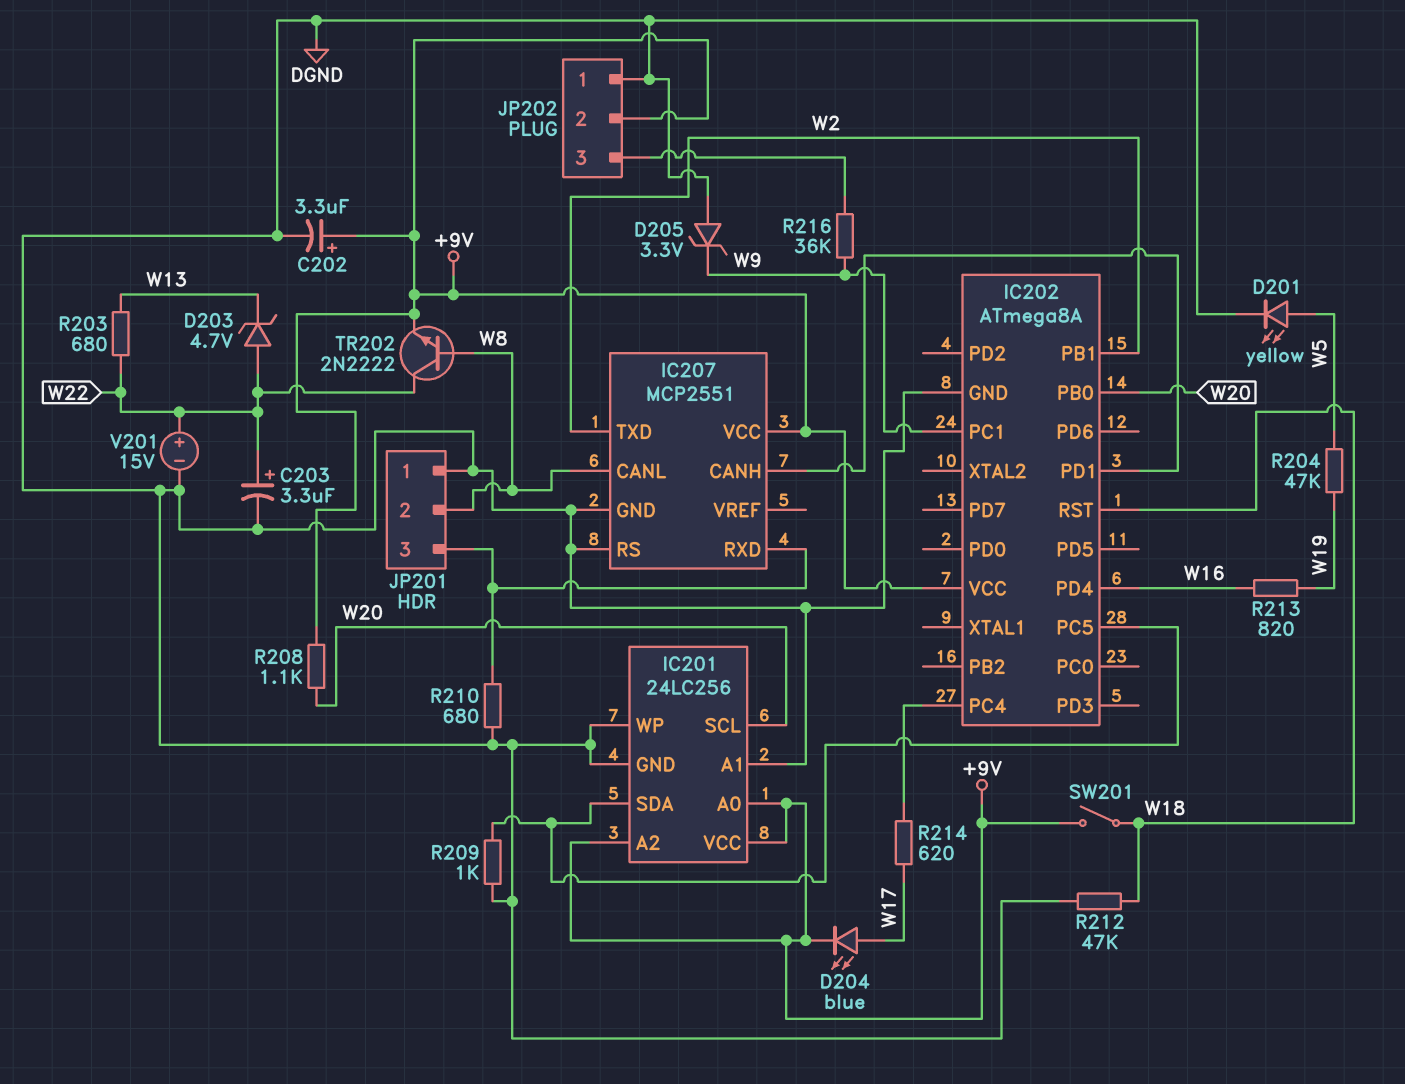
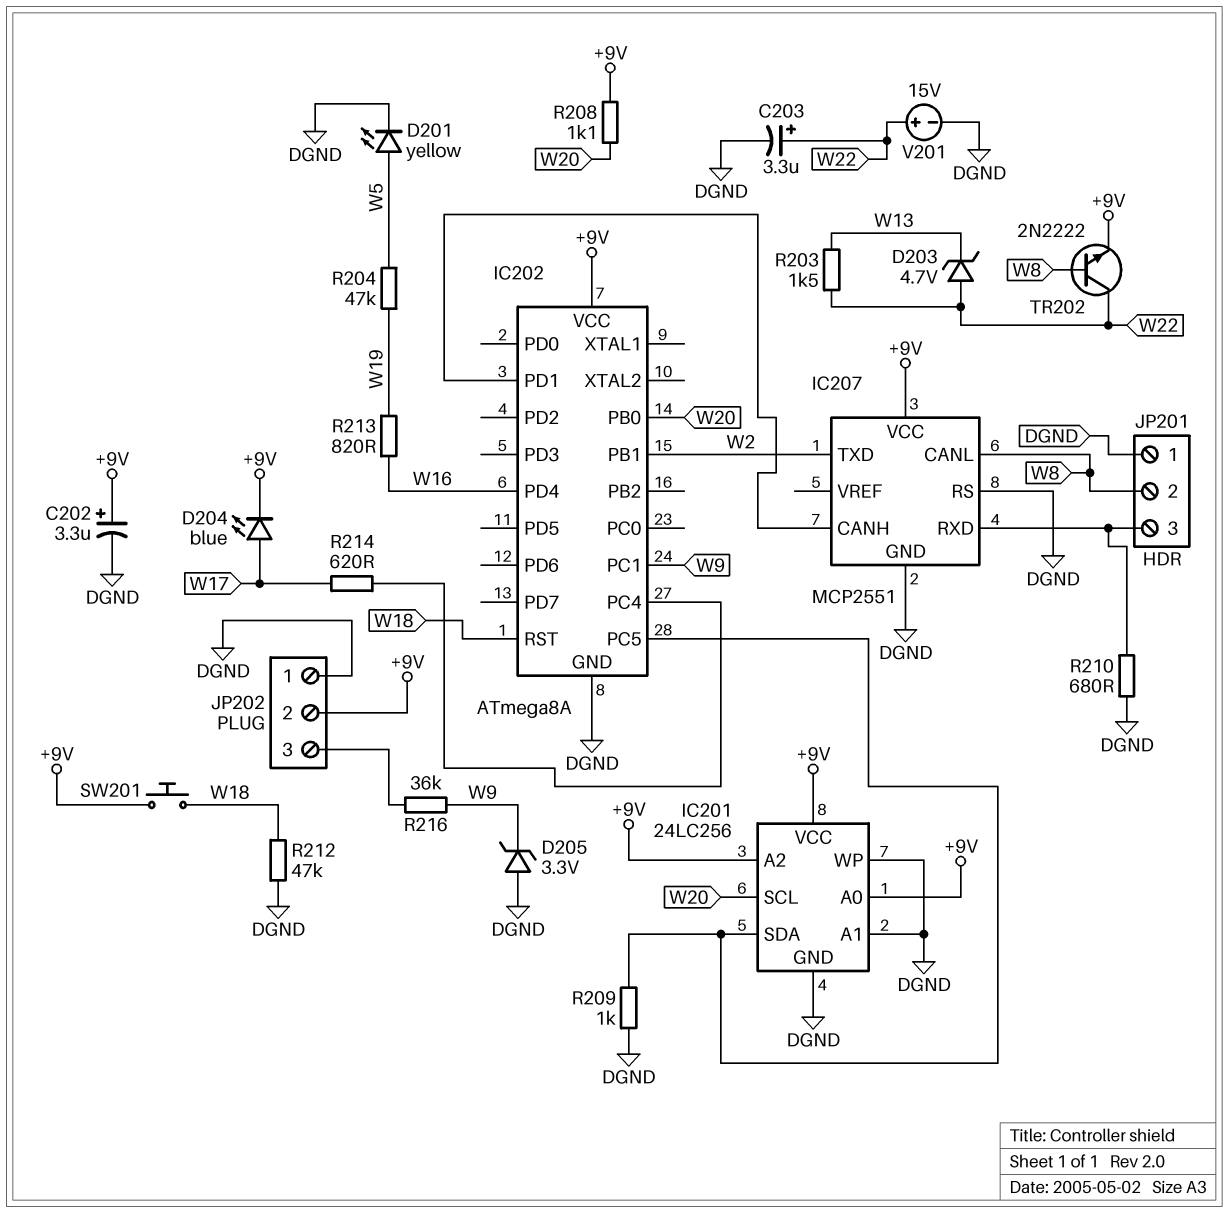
R203: 680 (W13, W22) -> 1.5k (W13, W22)
SW201: switch (+9V, W18) -> button (+9V, W18)

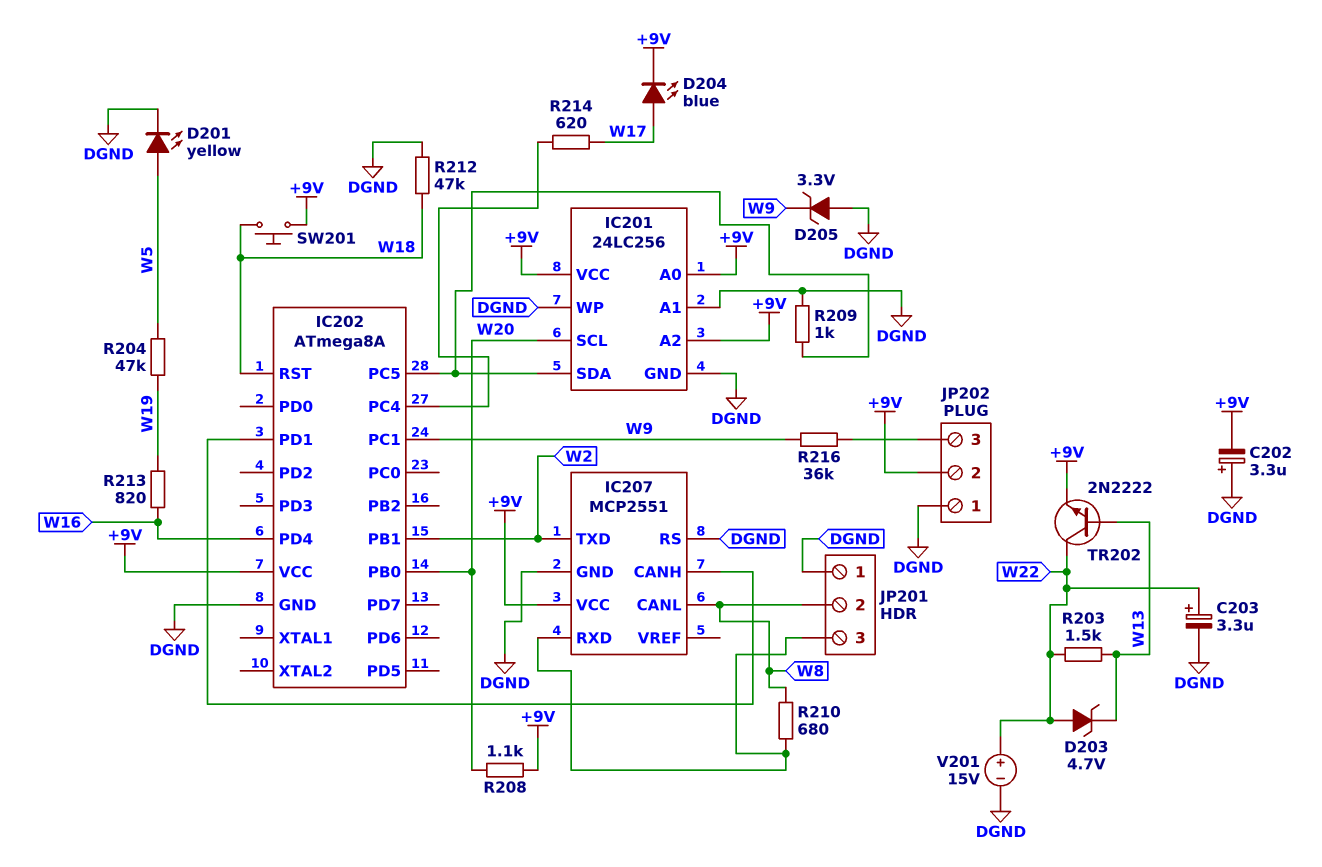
C202: 3.3uF (plus +9V, minus DGND) -> 3.3uF (plus DGND, minus +9V)
R210: 680 (DGND, IC207/RXD) -> 680 (IC207/RXD, W8)
TR202: NPN 2N2222 (B W8, C W22, E +9V) -> NPN 2N2222 (B W13, C W22, E +9V)

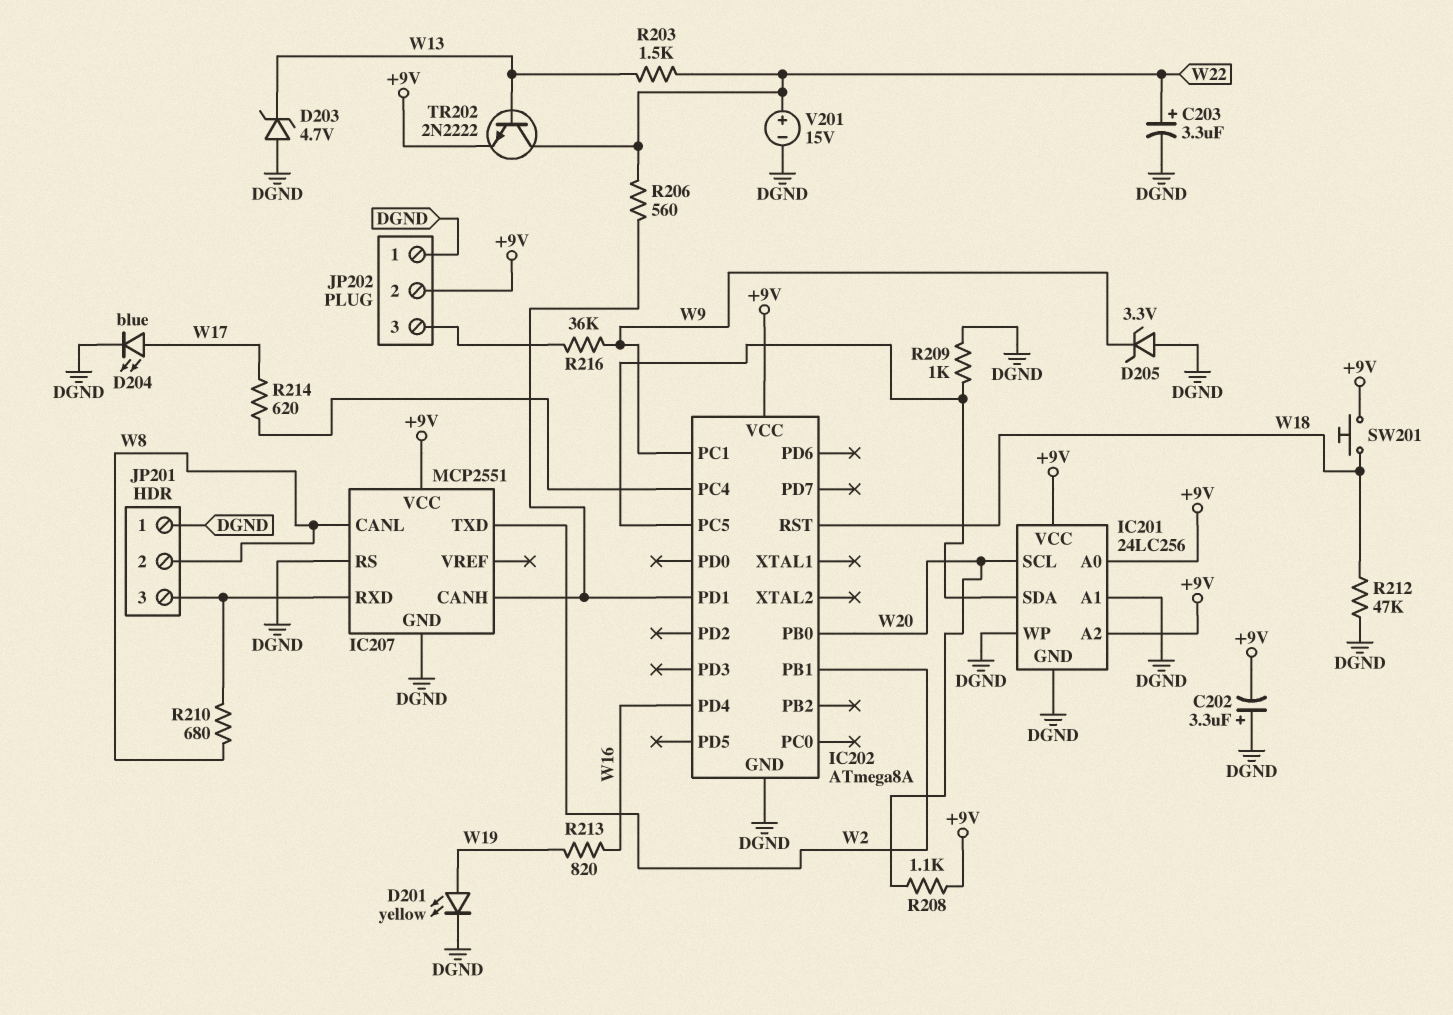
D201: LED yellow (A W5, K DGND) -> LED yellow (A W19, K DGND)
D203: zener 4.7V (A W22, K W13) -> zener 4.7V (A DGND, K W13)
D204: LED blue (A W17, K +9V) -> LED blue (A W17, K DGND)
R204: 47k (W5, W19) -> none
R206: none -> 560 (IC202/PD1, W22)

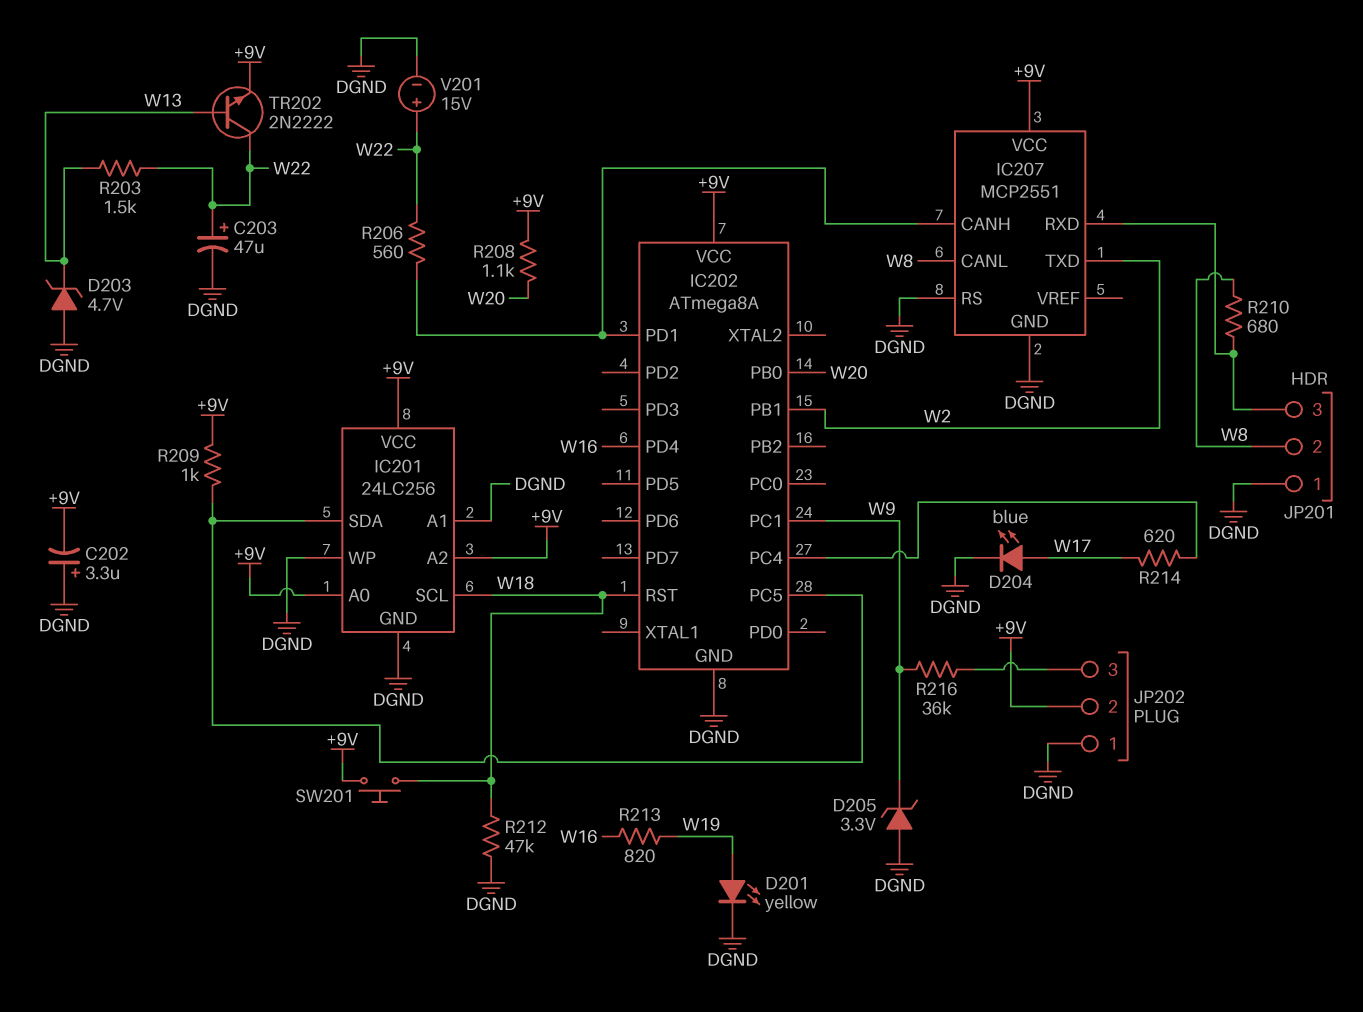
C203: 3.3uF (plus W22, minus DGND) -> 47uF (plus W22, minus DGND)
IC201 pin SCL: W20 -> W18
R209: 1k (DGND, IC201/SDA) -> 1k (+9V, IC201/SDA)

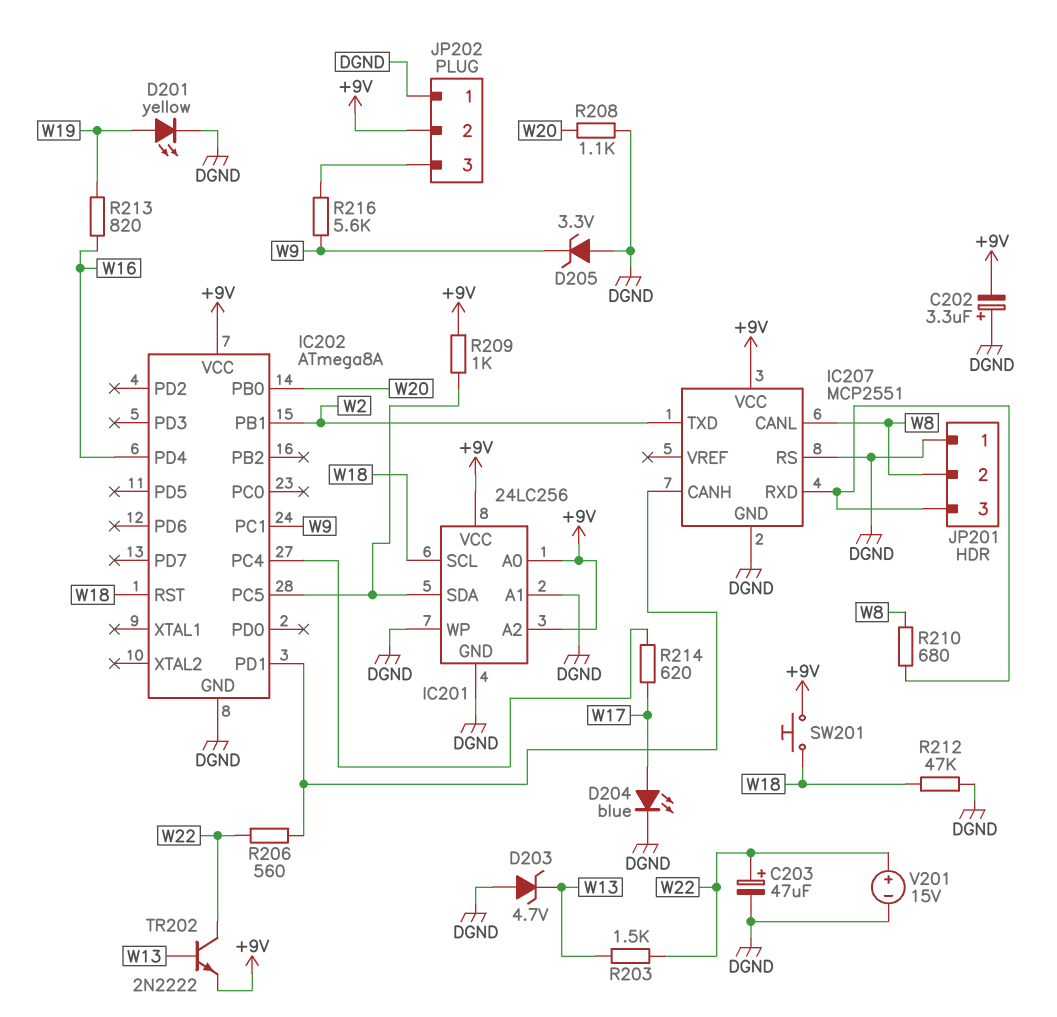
R208: 1.1k (+9V, W20) -> 1.1k (DGND, W20)
R216: 36k (JP202/3, W9) -> 5.6k (JP202/3, W9)

